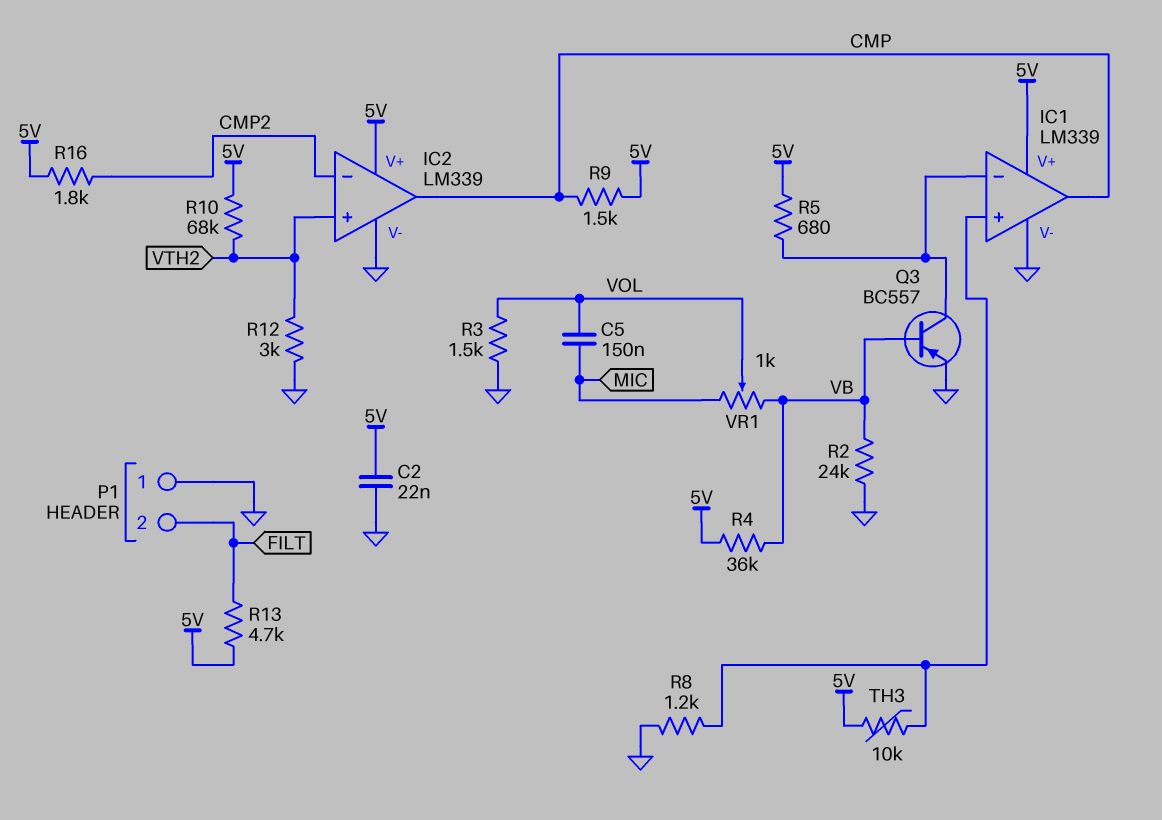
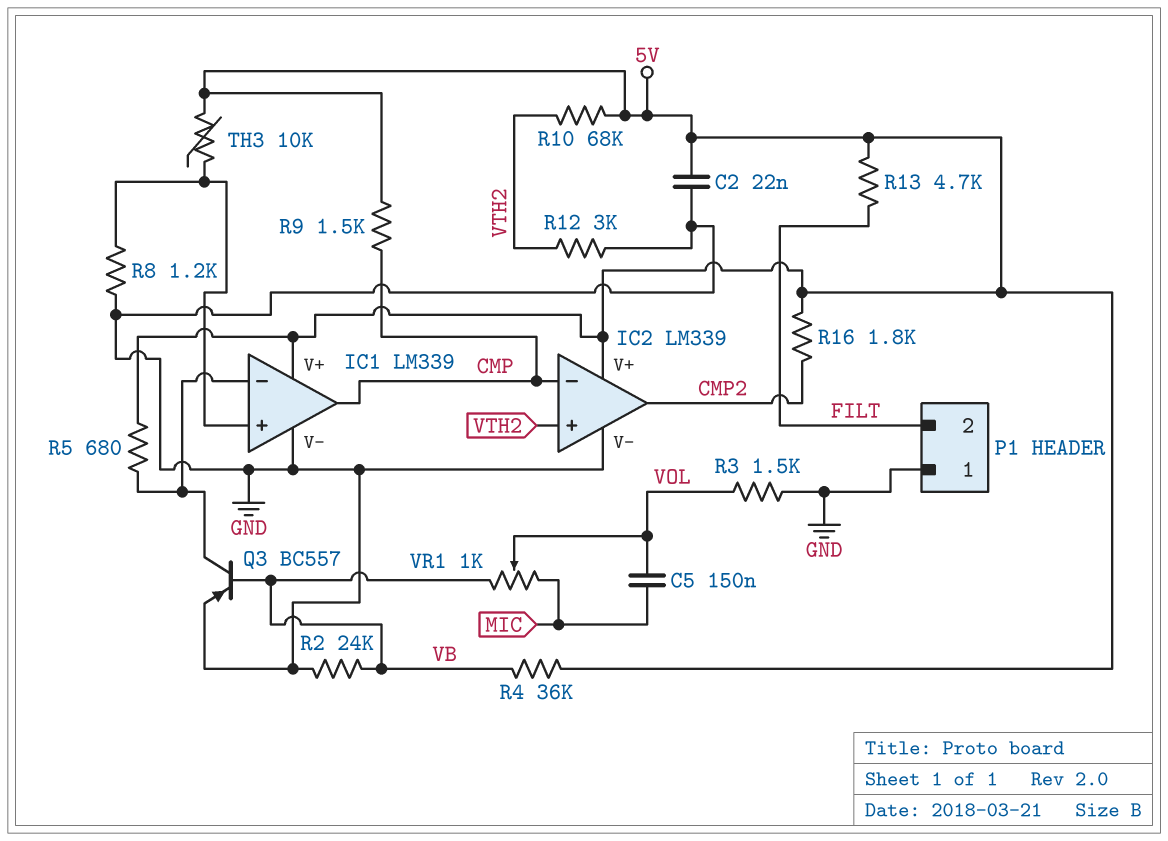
IC2 pin in-: CMP2 -> CMP
IC2 pin out: CMP -> CMP2

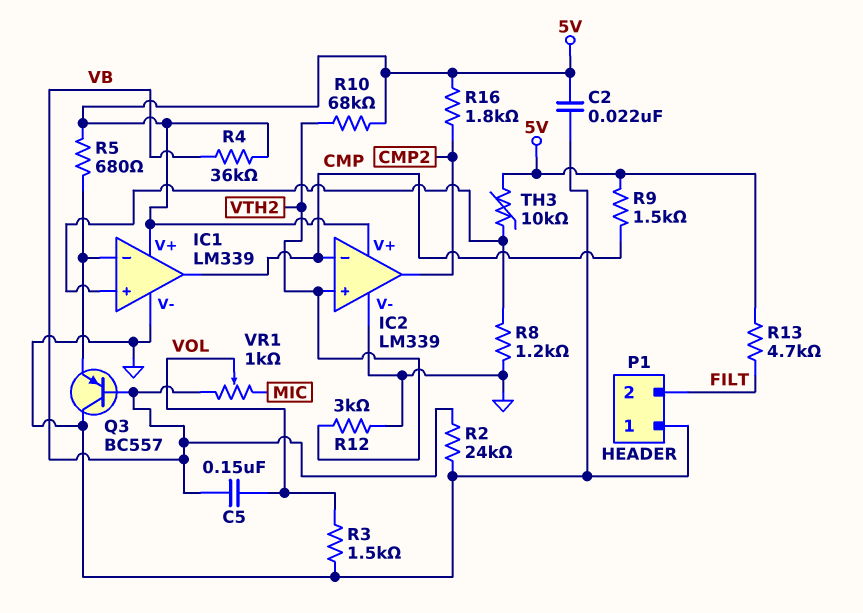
C5: 150nF (MIC, VOL) -> 150nF (VB, VOL)
Q3: PNP BC557 (B VB, C IC1/in-, E GND) -> PNP BC557 (B VB, C GND, E IC1/in-)

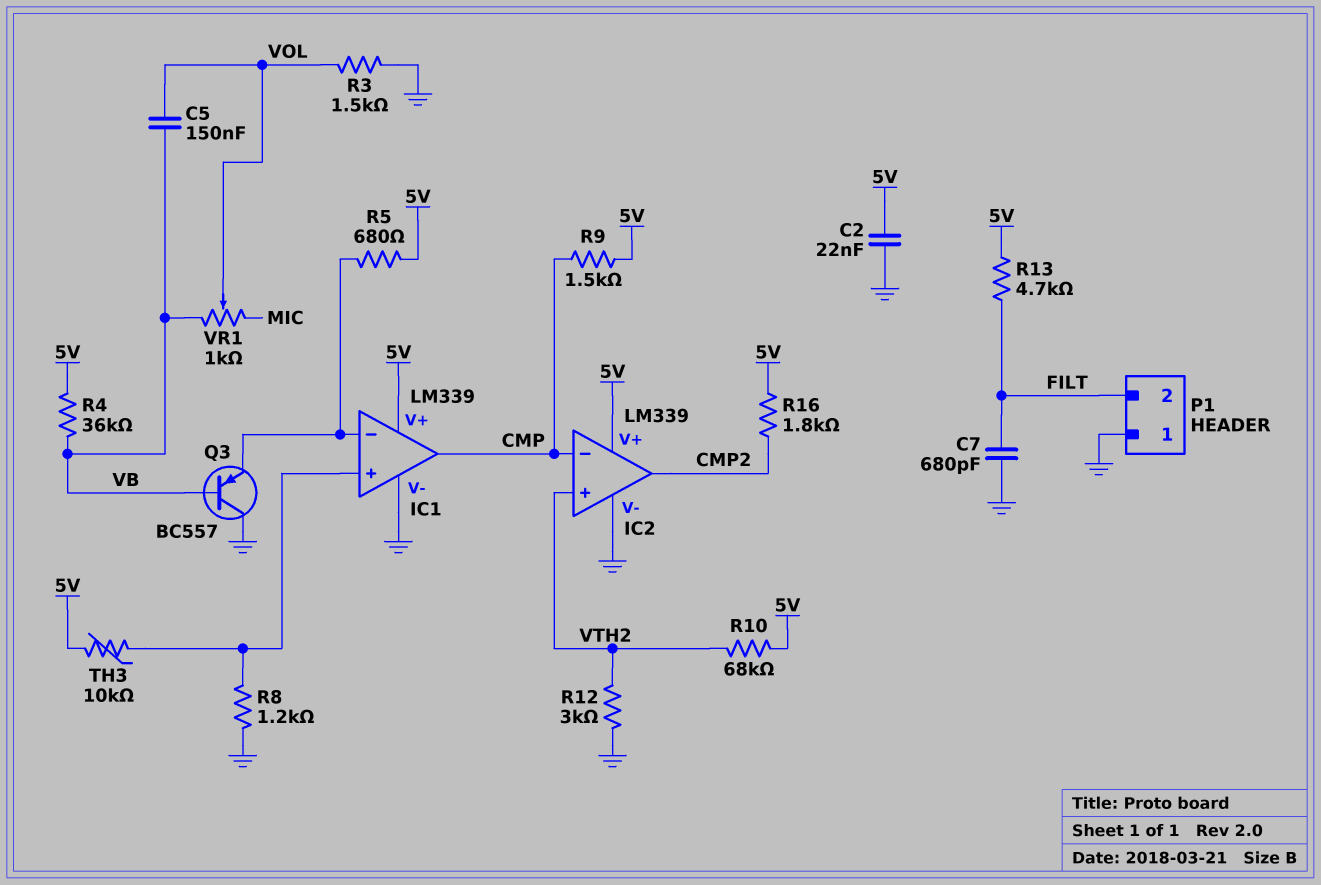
C7: none -> 680pF (FILT, GND)
R2: 24k (GND, VB) -> none

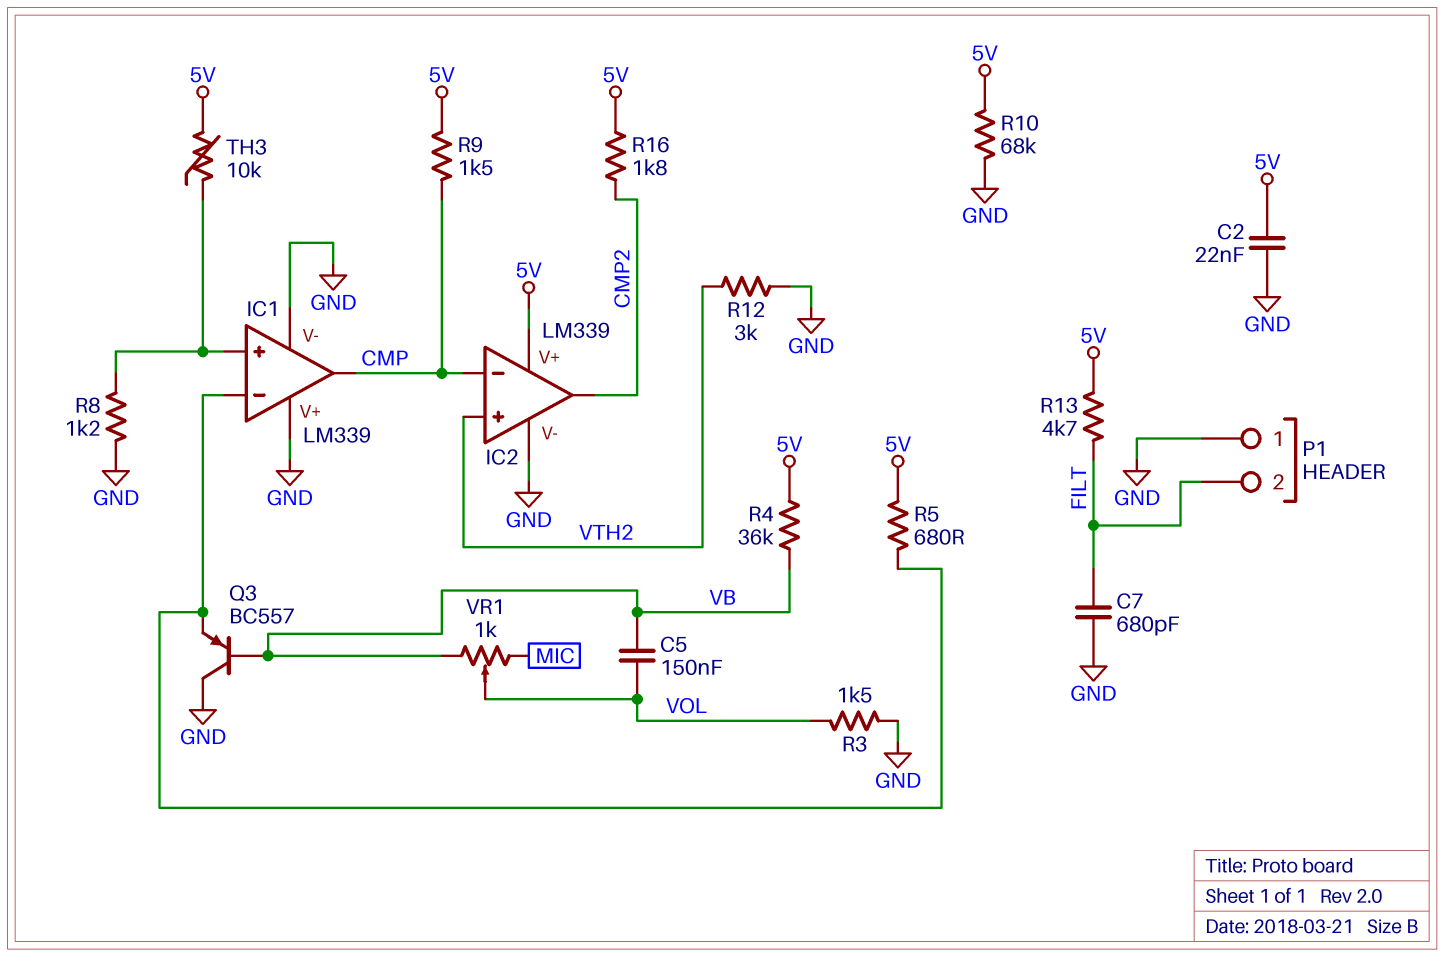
IC1 pin V+: 5V -> GND
R10: 68k (5V, VTH2) -> 68k (5V, GND)

